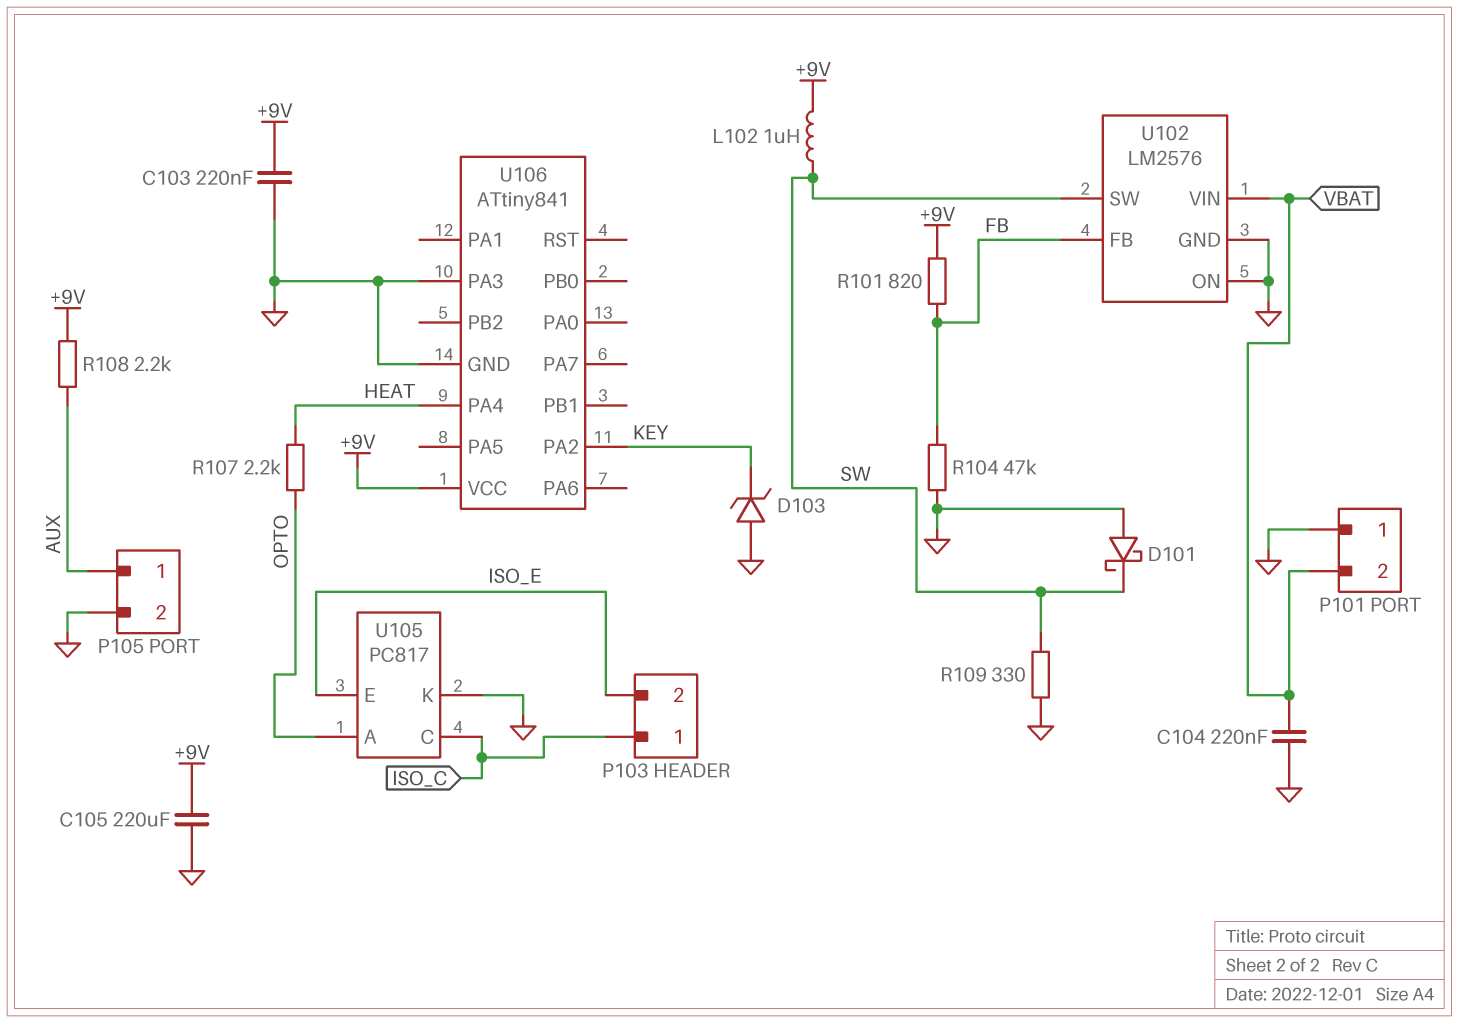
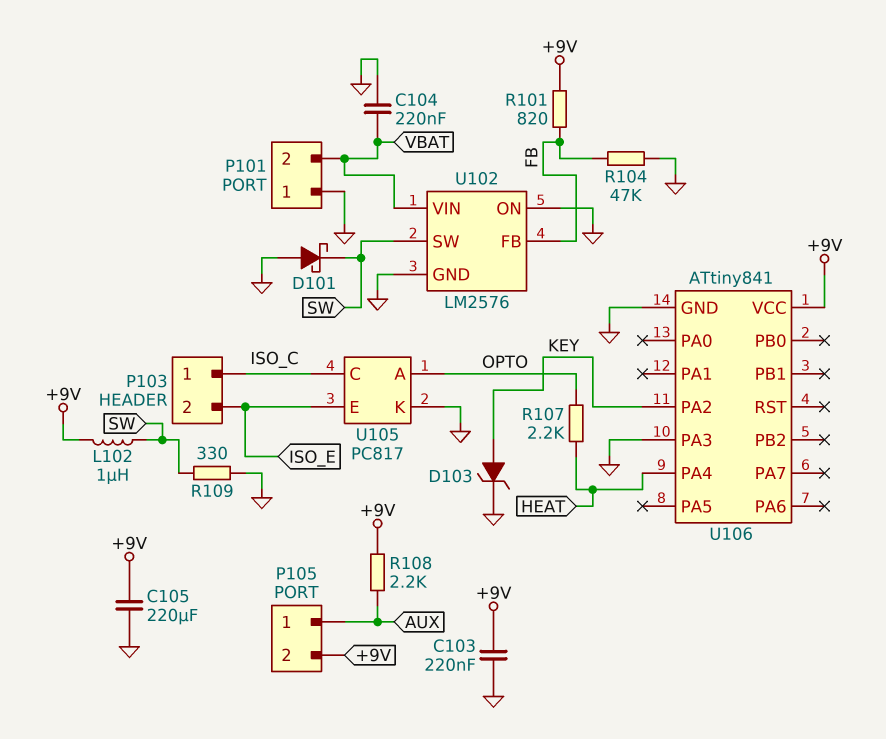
D103: zener (A GND, K KEY) -> zener (A KEY, K GND)
P105 pin 2: GND -> +9V

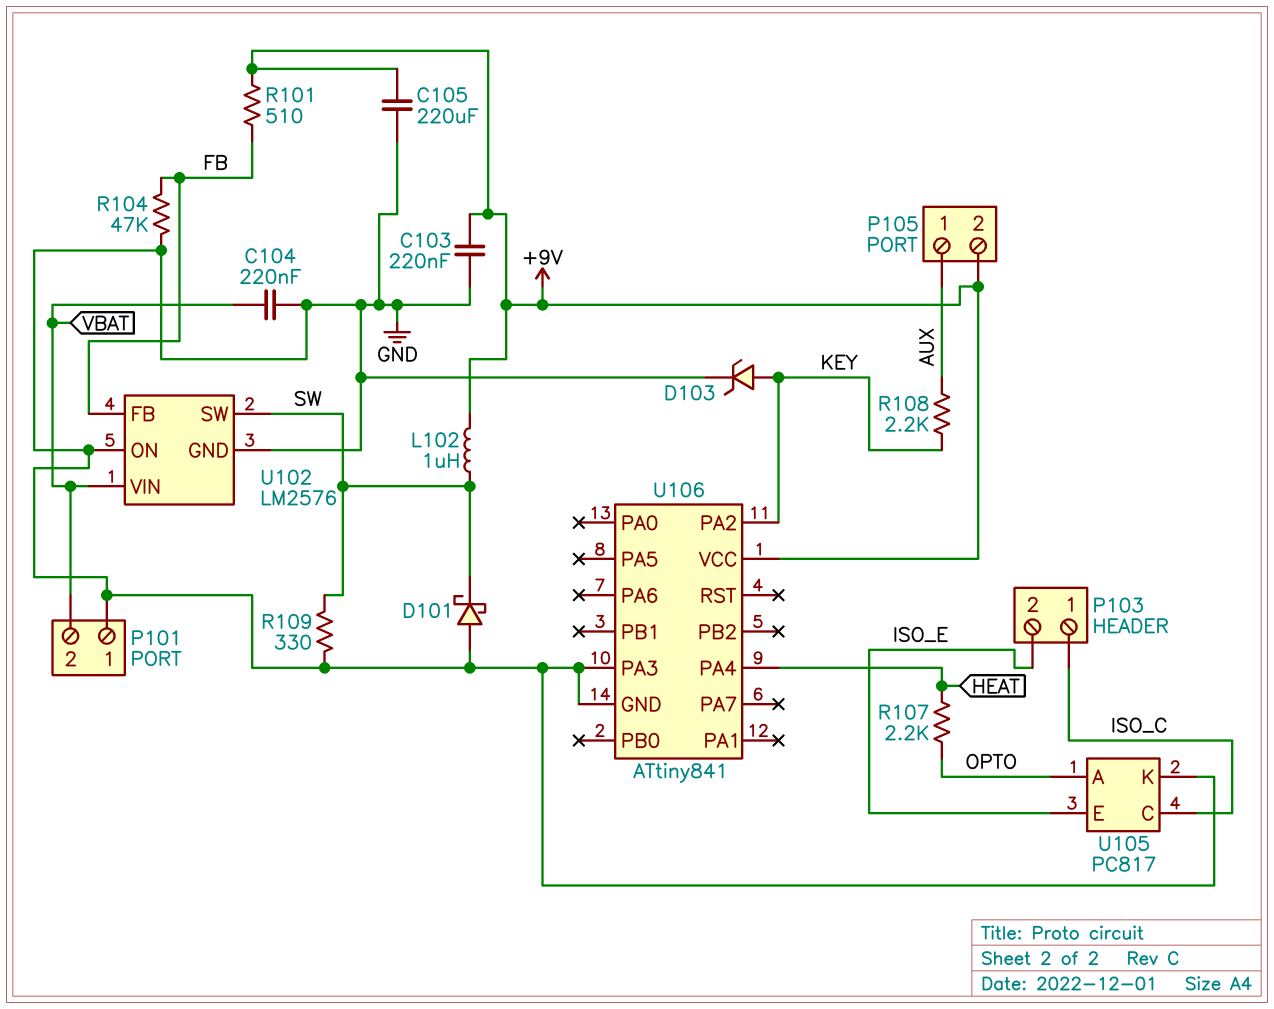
R101: 820 (+9V, FB) -> 510 (+9V, FB)
R108: 2.2k (+9V, AUX) -> 2.2k (AUX, KEY)

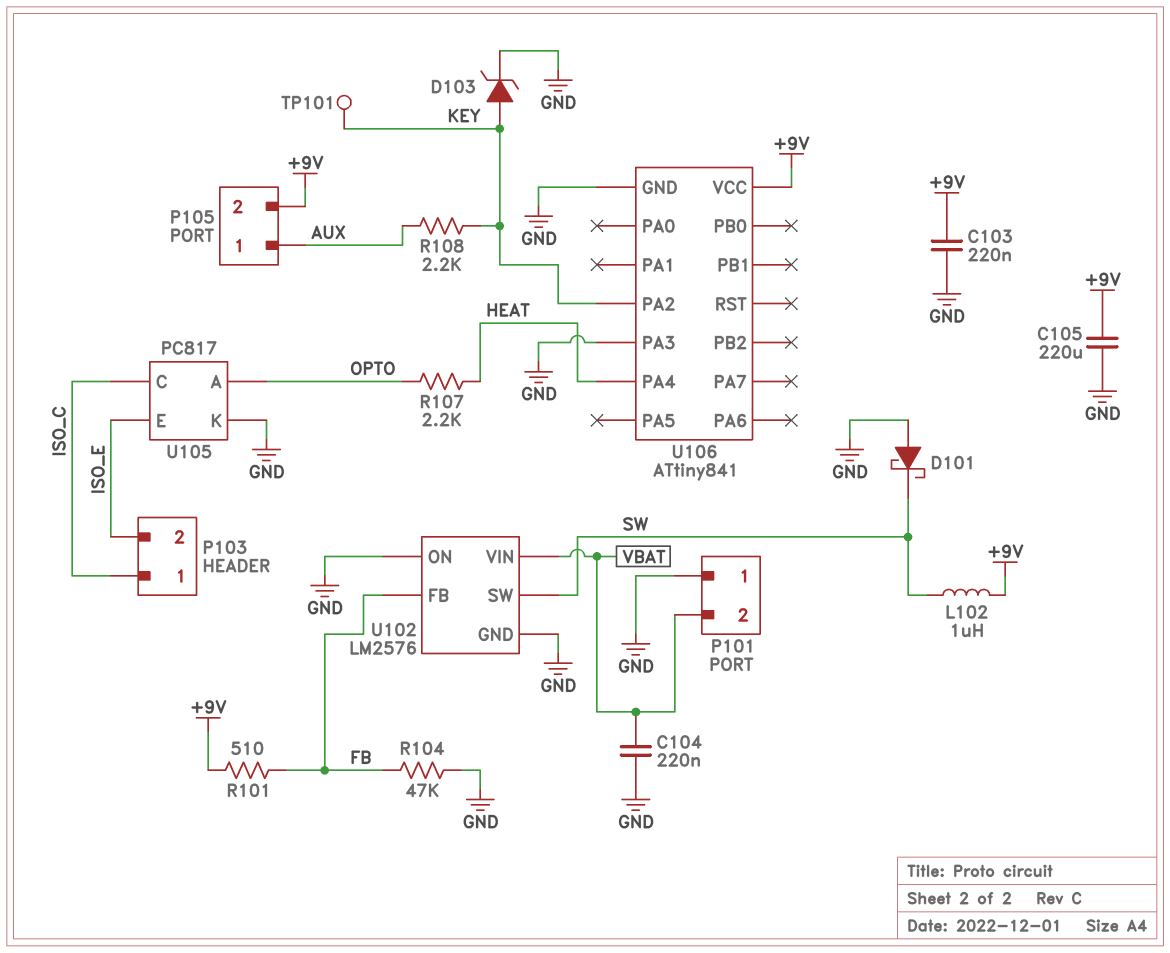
R109: 330 (GND, SW) -> none
TP101: none -> test point (KEY)

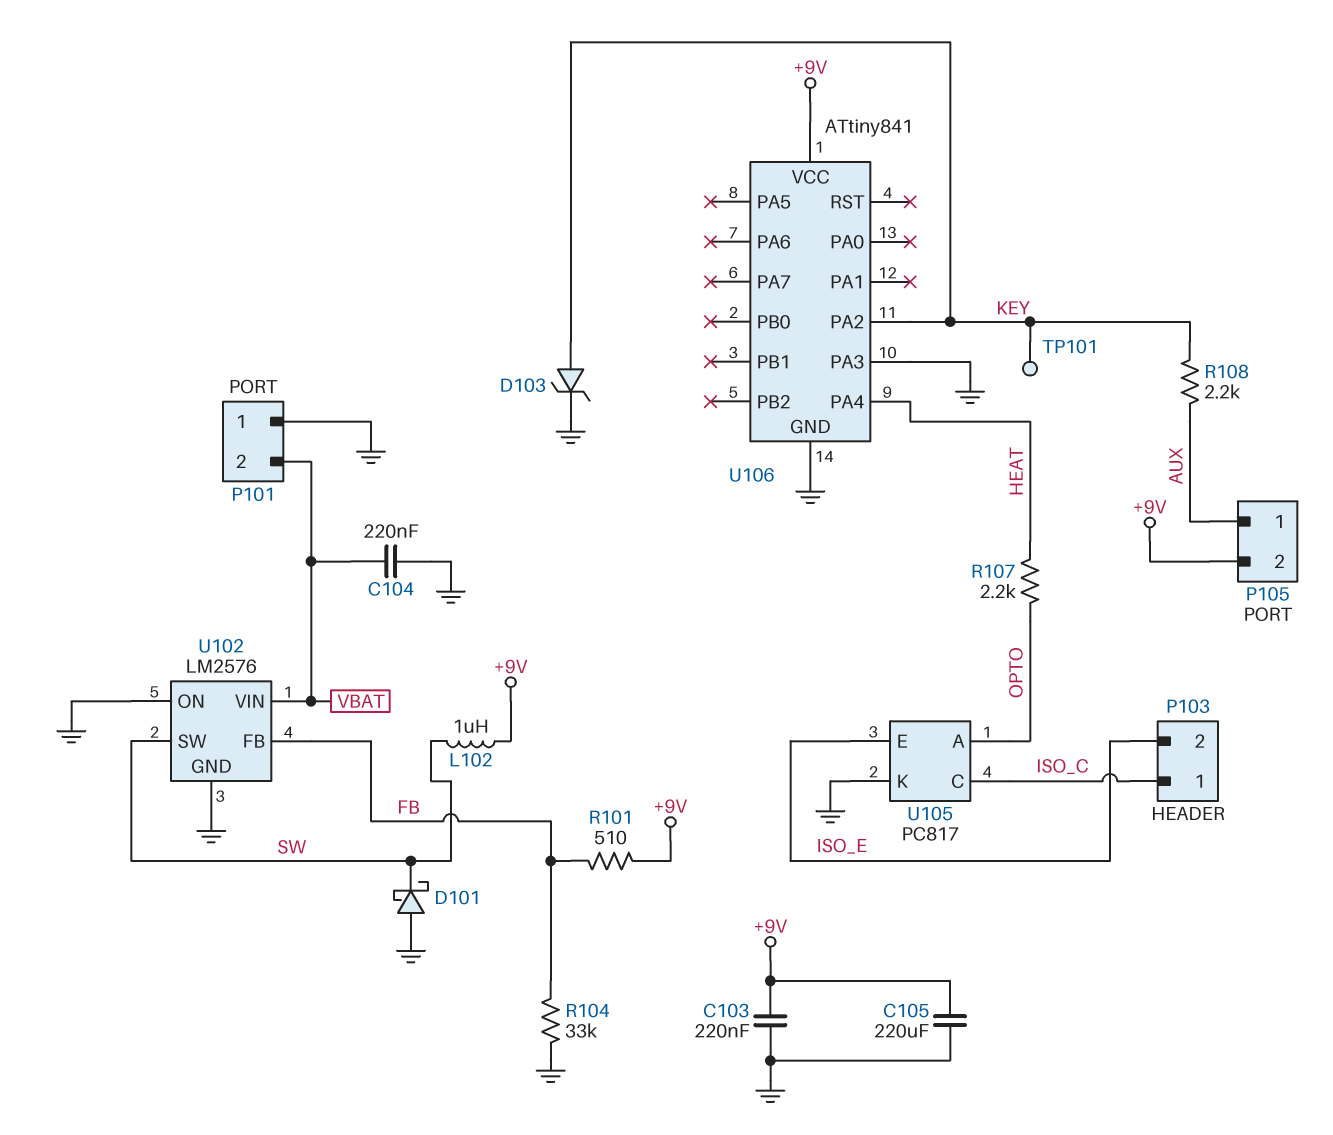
R104: 47k (FB, GND) -> 33k (FB, GND)

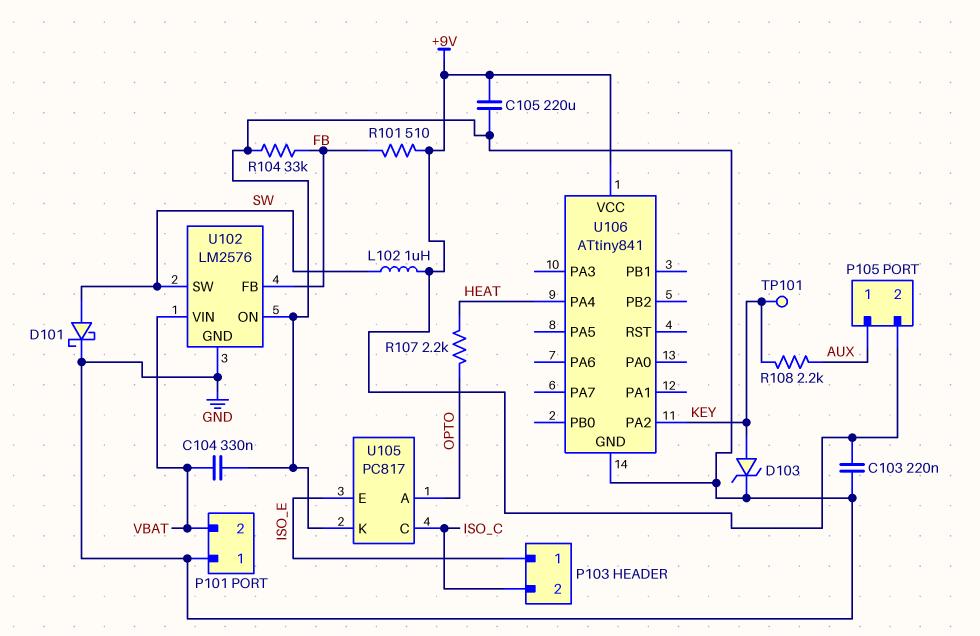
C104: 220nF (GND, VBAT) -> 330nF (GND, VBAT)
D101: schottky (A GND, K SW) -> schottky (A SW, K GND)
P103 pin 1: ISO_C -> ISO_E
P103 pin 2: ISO_E -> ISO_C
U106 pin PA3: GND -> none

